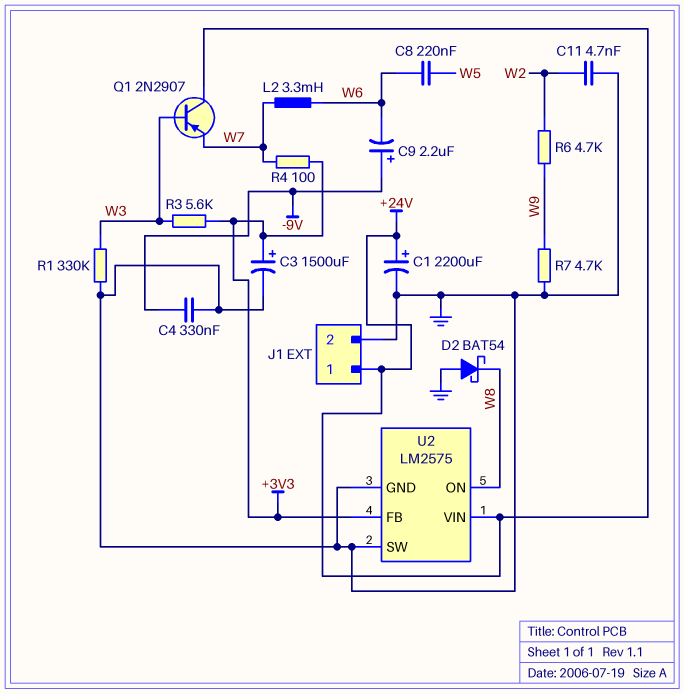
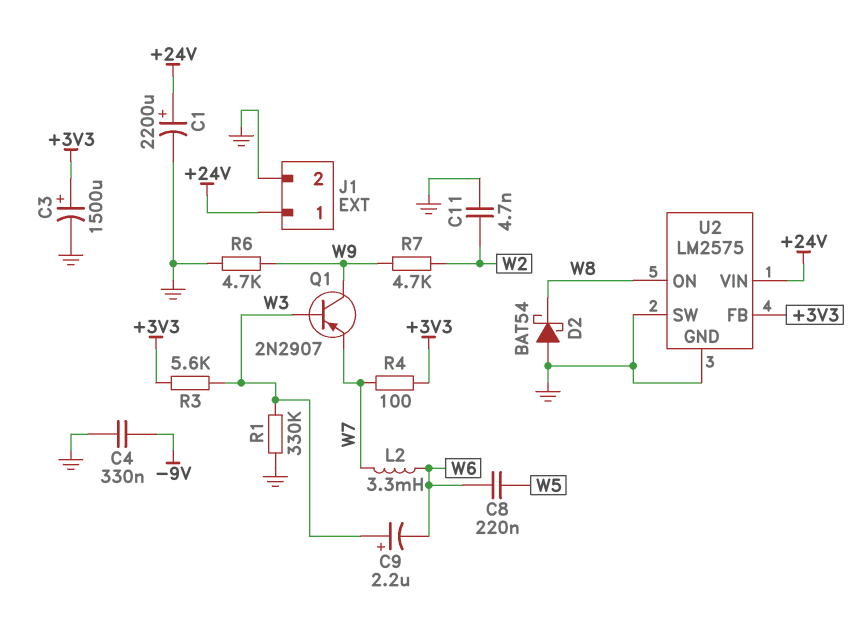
C9: 2.2uF (plus -9V, minus W6) -> 2.2uF (plus W3, minus W6)
Q1: PNP 2N2907 (B W3, C +24V, E W7) -> PNP 2N2907 (B W3, C W9, E W7)
R6: 4.7k (W2, W9) -> 4.7k (GND, W9)
R7: 4.7k (GND, W9) -> 4.7k (W2, W9)

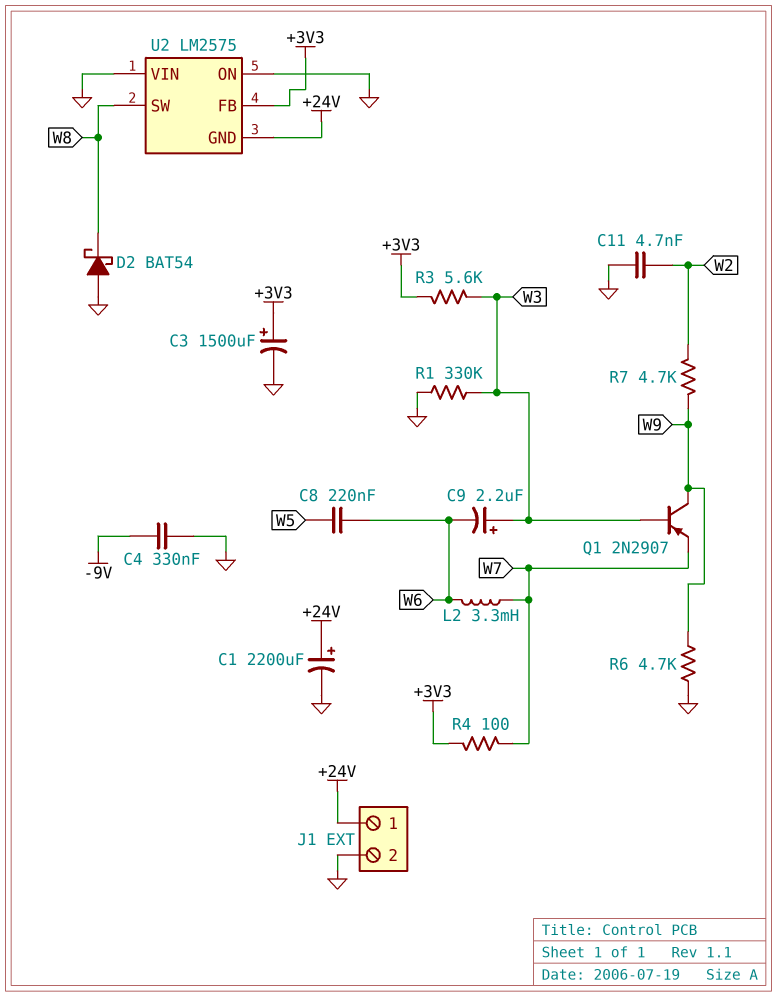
U2 pin GND: GND -> +24V
U2 pin ON: W8 -> GND
U2 pin SW: GND -> W8
U2 pin VIN: +24V -> GND

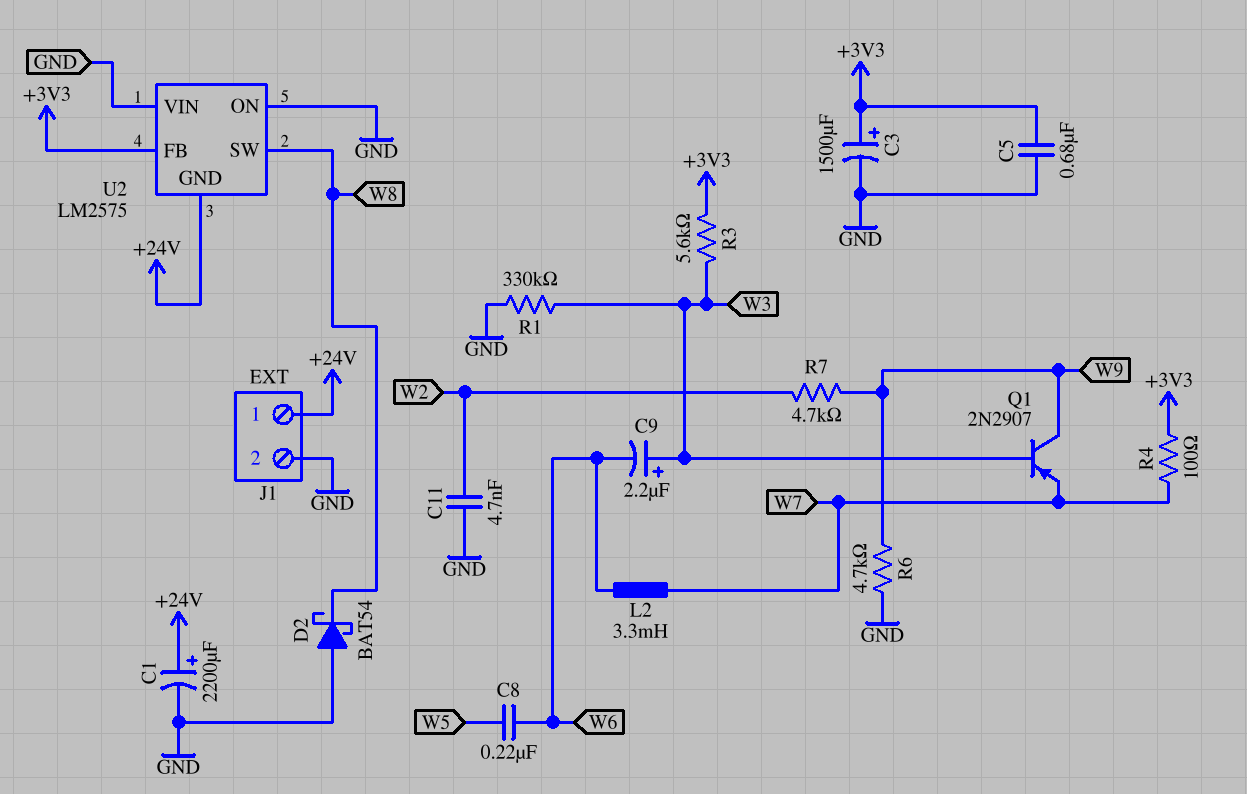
C4: 330nF (-9V, GND) -> none
C5: none -> 680nF (+3V3, GND)

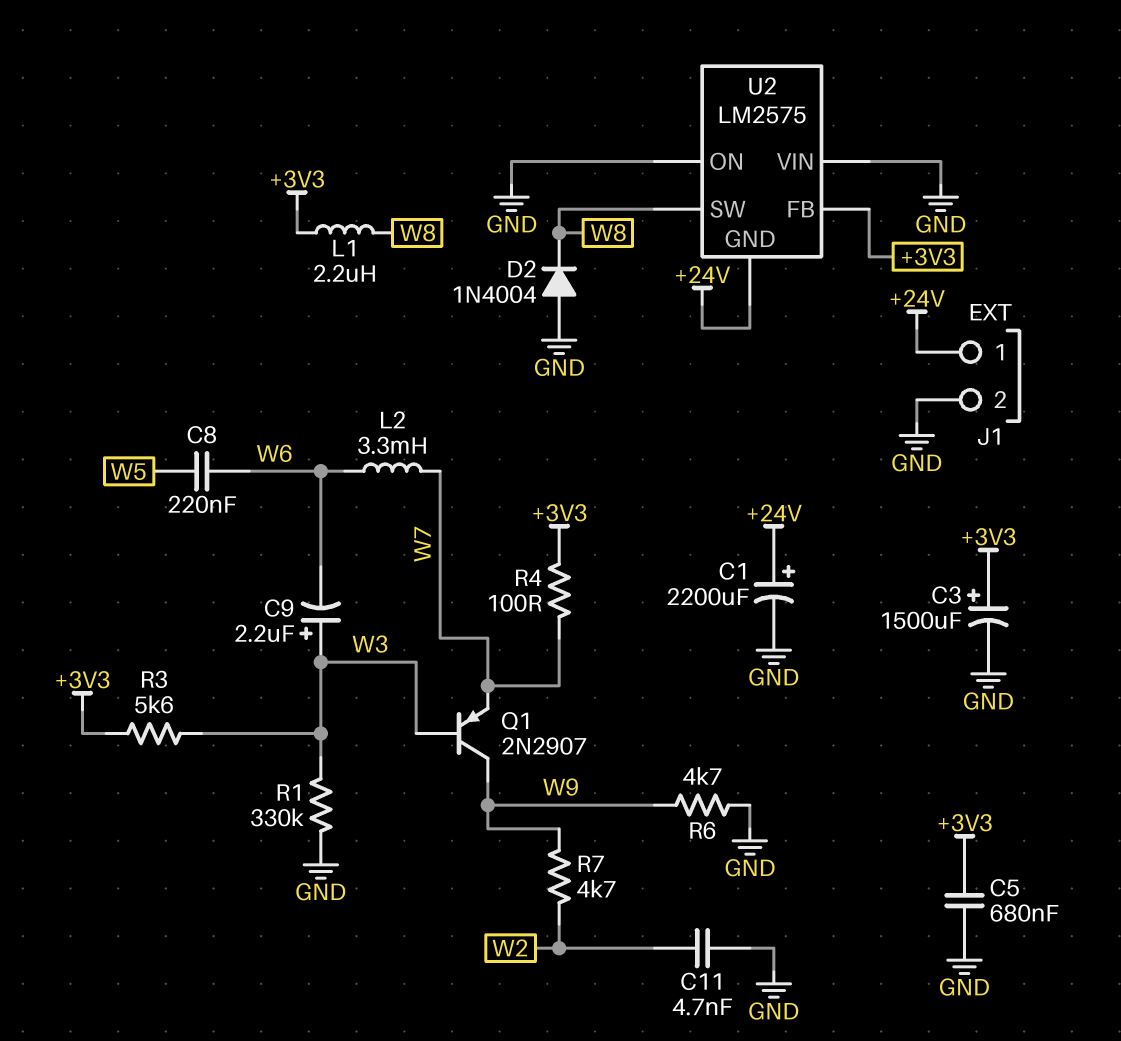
D2: schottky BAT54 (A GND, K W8) -> diode 1N4004 (A GND, K W8)
L1: none -> 2.2uH (+3V3, W8)

